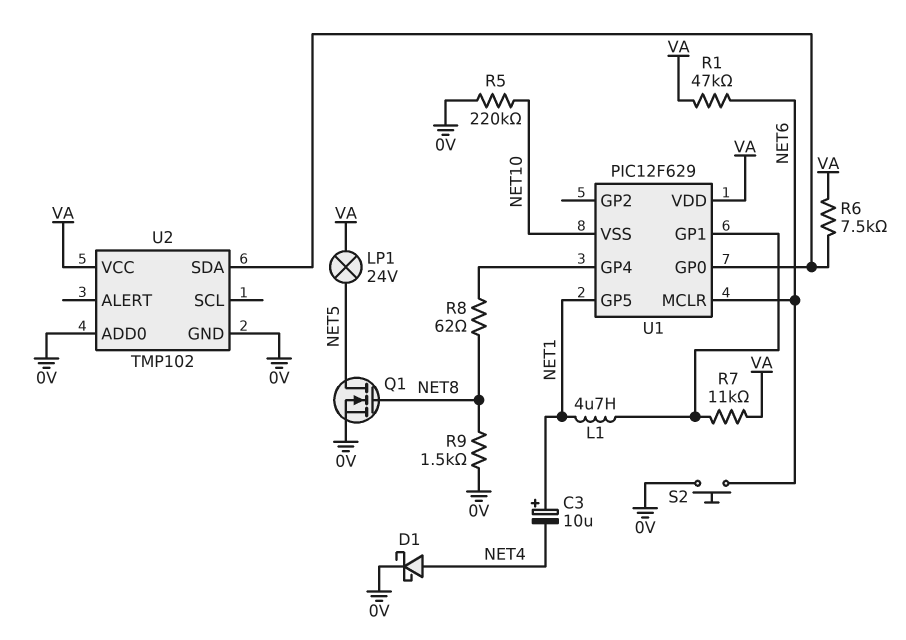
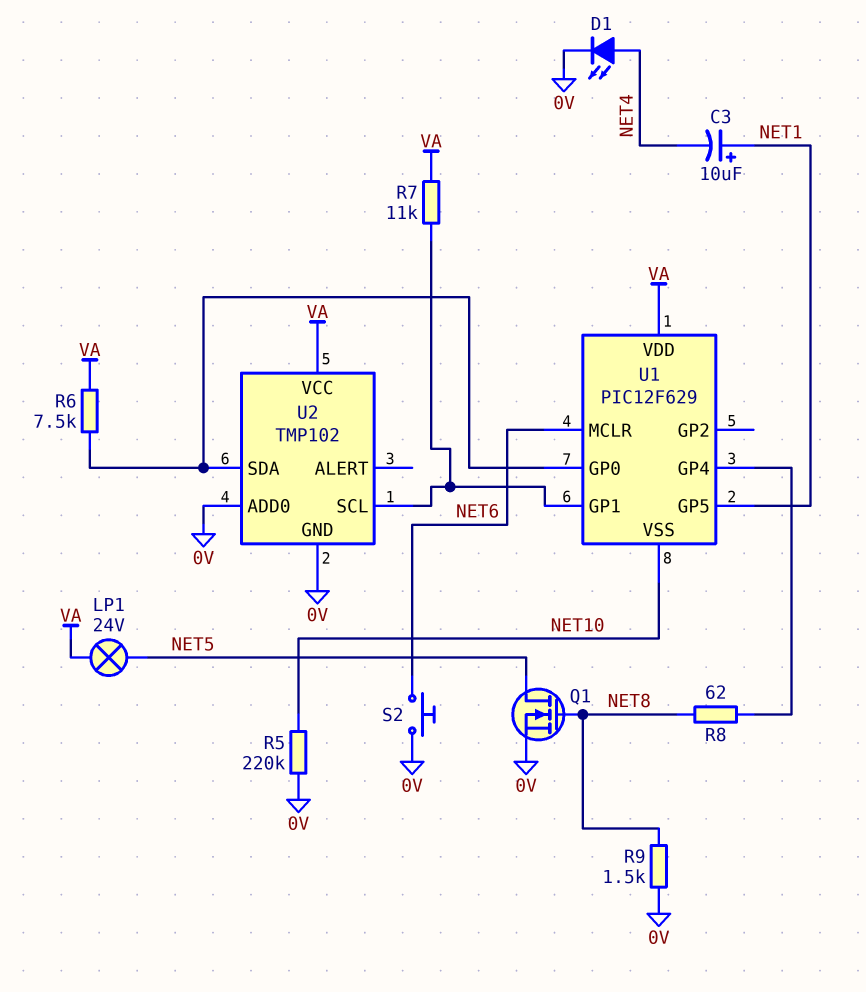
D1: schottky (A NET4, K 0V) -> LED (A NET4, K 0V)
L1: 4.7uH (NET1, U1/GP1) -> none
R1: 47k (NET6, VA) -> none
U2 pin SCL: none -> U1/GP1

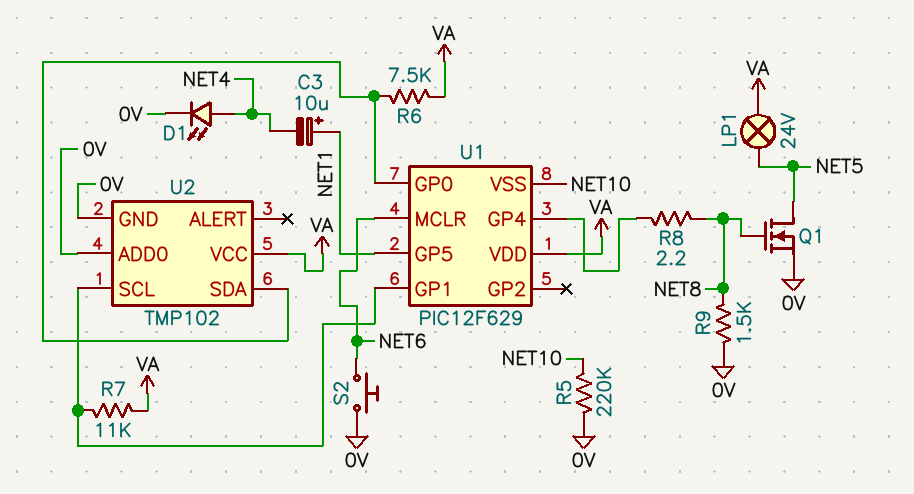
R8: 62 (NET8, U1/GP4) -> 2.2 (NET8, U1/GP4)

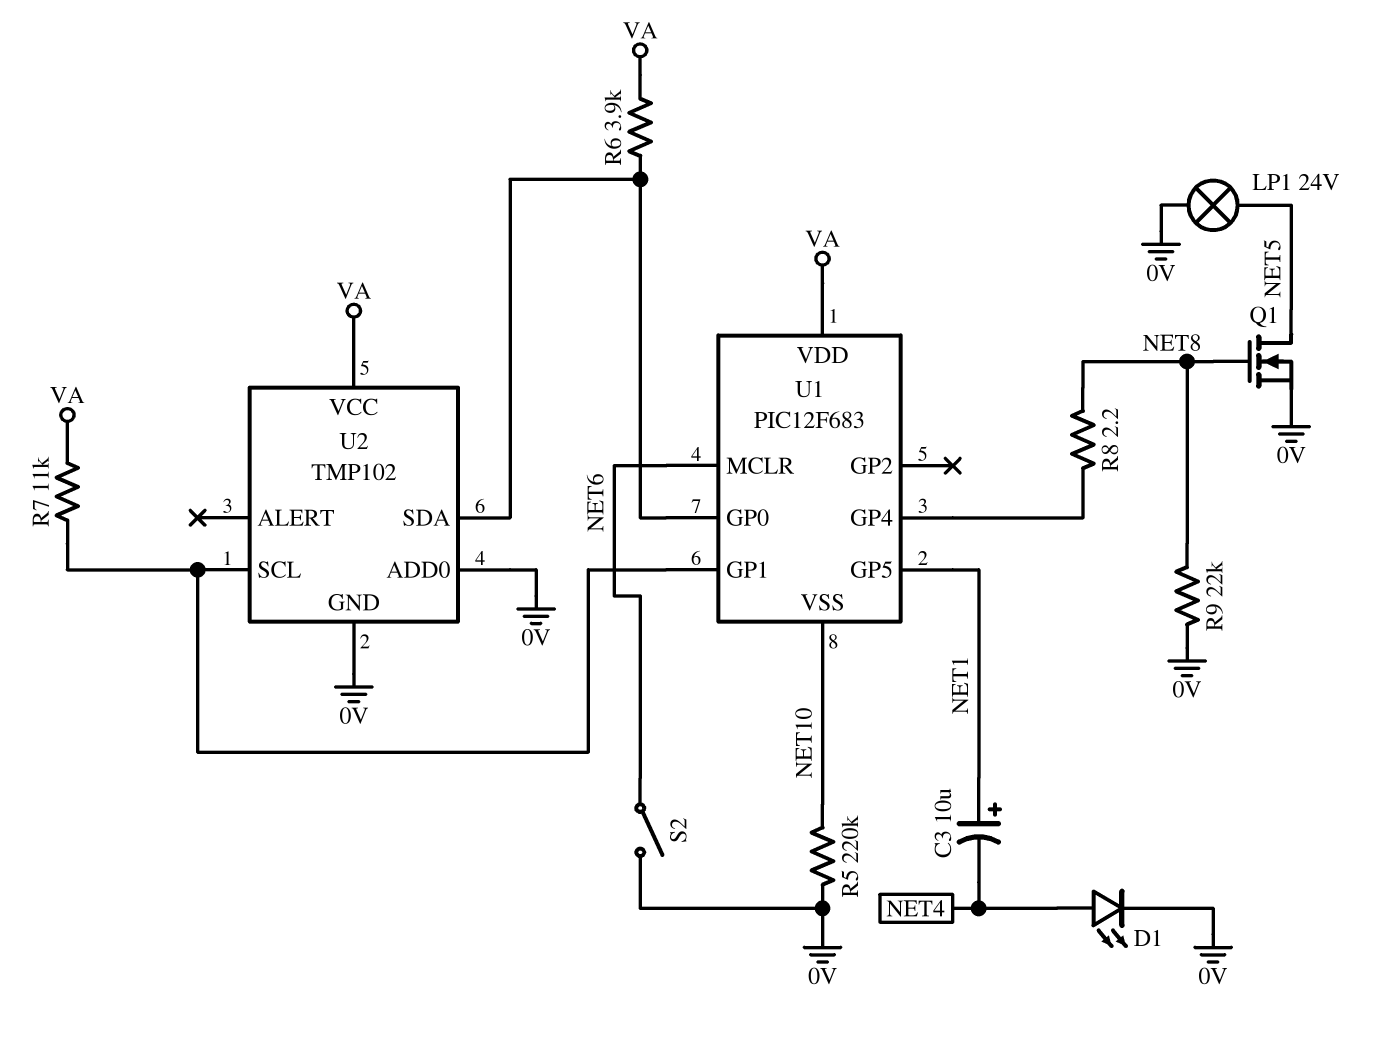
LP1: lamp 24V (NET5, VA) -> lamp 24V (0V, NET5)
R6: 7.5k (U1/GP0, VA) -> 3.9k (U1/GP0, VA)
R9: 1.5k (0V, NET8) -> 22k (0V, NET8)
S2: button (0V, NET6) -> switch (0V, NET6)
U1: PIC12F629 -> PIC12F683

